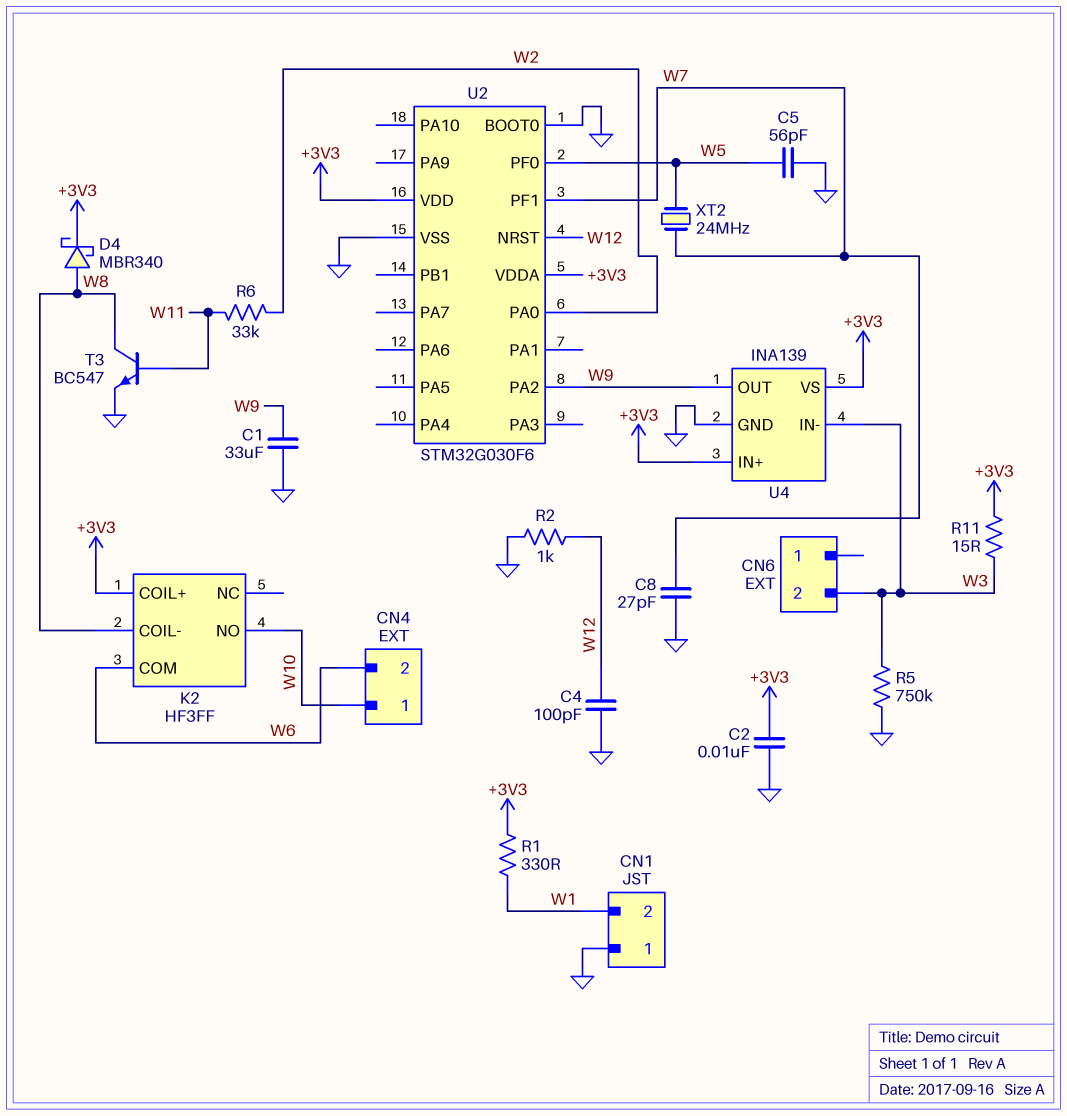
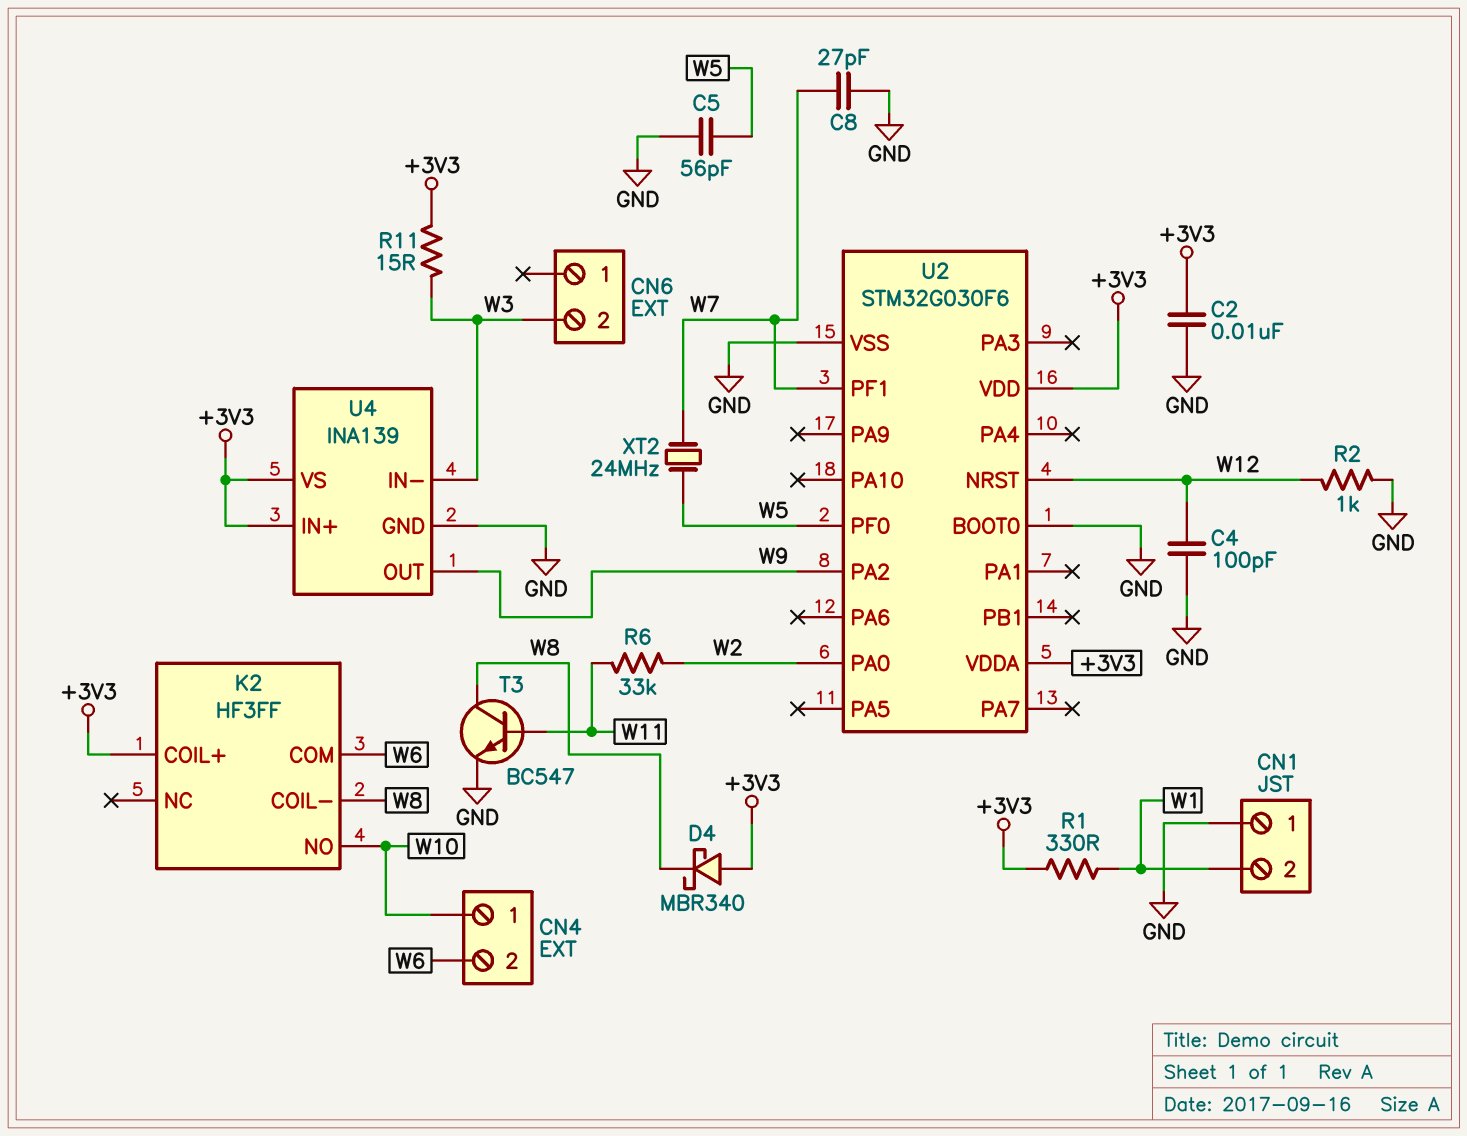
C1: 33uF (GND, W9) -> none
D4: schottky MBR340 (A W8, K +3V3) -> schottky MBR340 (A +3V3, K W8)
R5: 750k (GND, W3) -> none

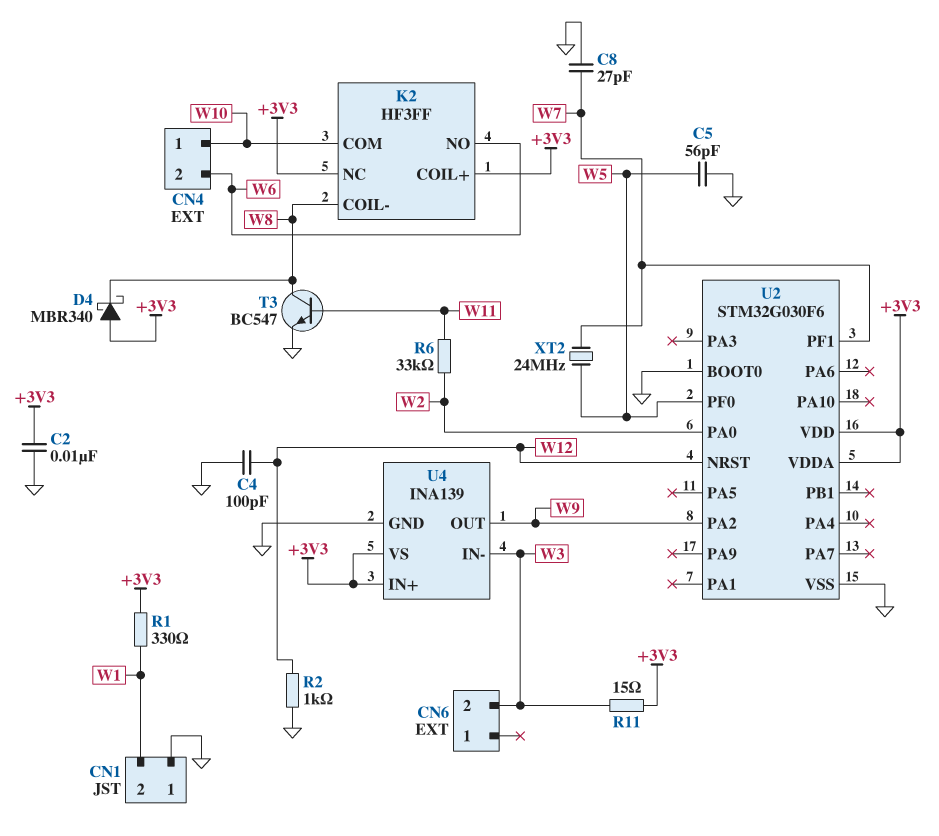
K2 pin COM: W6 -> W10
K2 pin NC: none -> +3V3
K2 pin NO: W10 -> W6

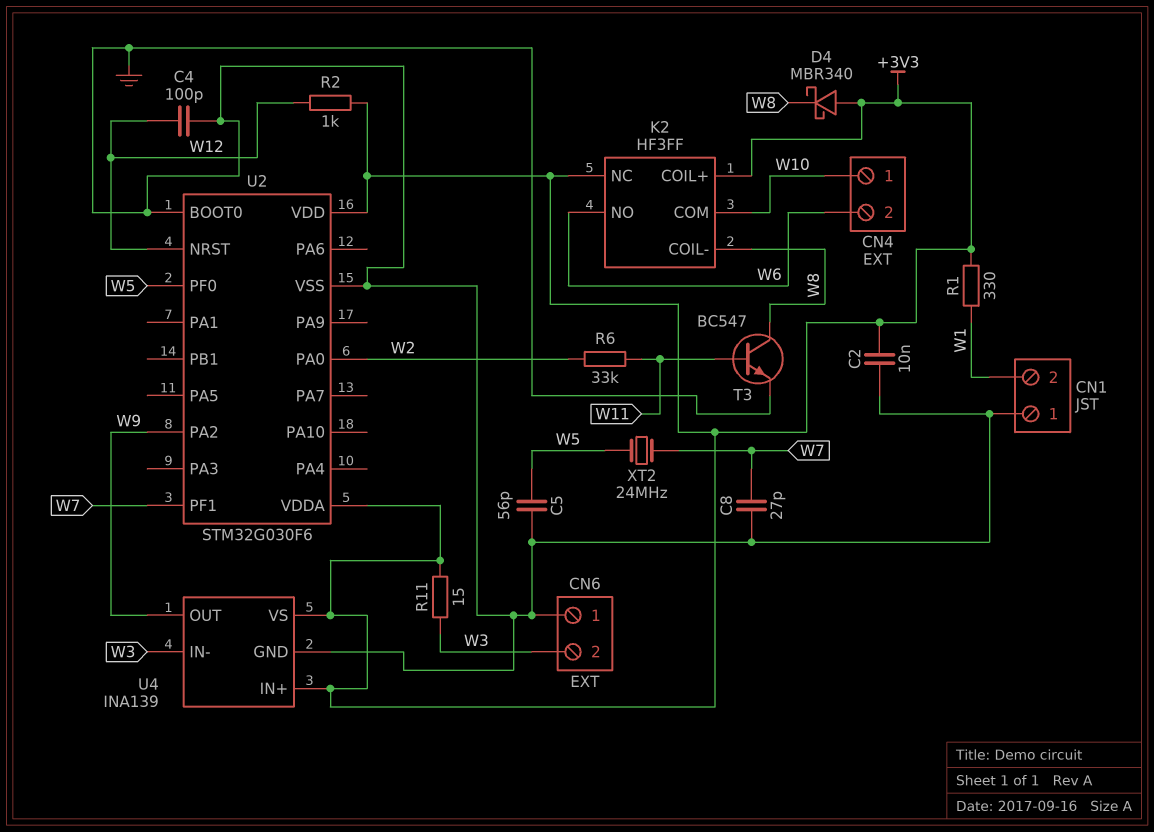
CN6 pin 1: none -> GND
R2: 1k (GND, W12) -> 1k (+3V3, W12)

